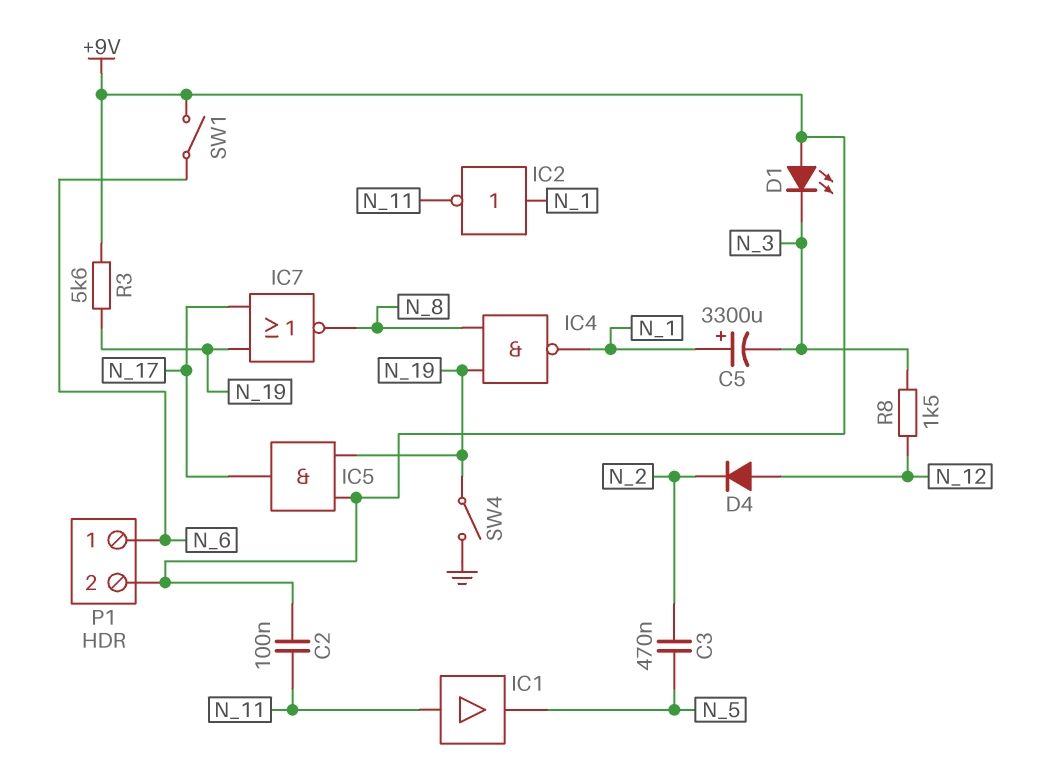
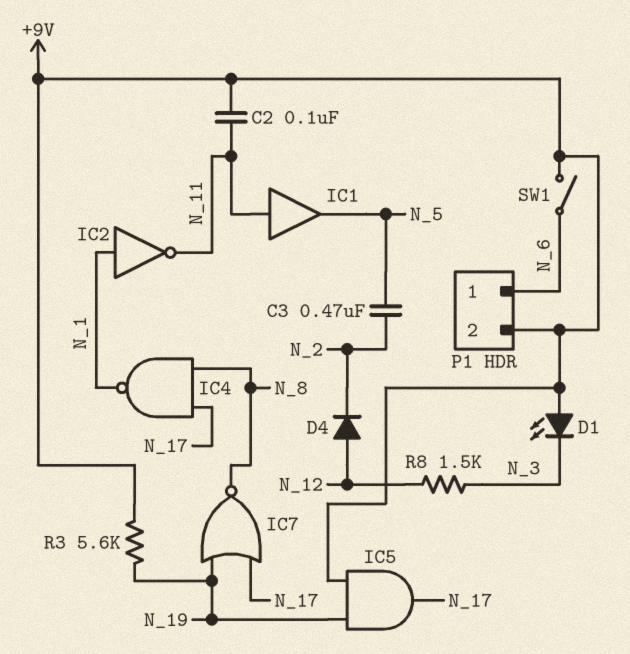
C5: 3300uF (plus N_1, minus N_3) -> none
IC4: NAND (in N_8, in N_19, out N_1) -> NAND (in N_8, in N_17, out N_1)
SW4: switch (GND, N_19) -> none

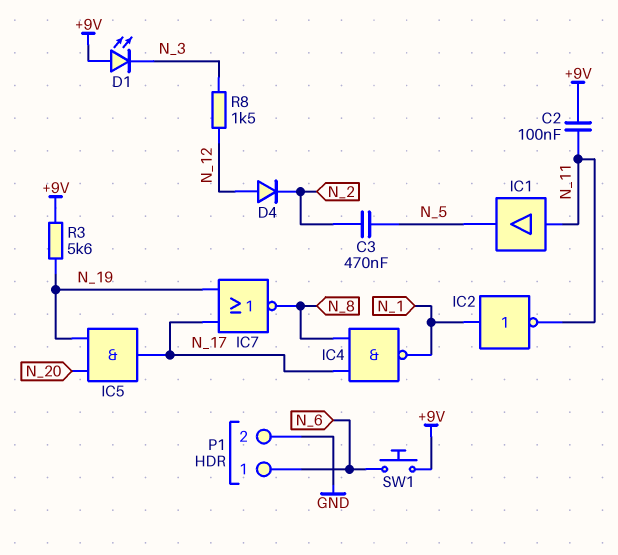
IC5: AND (in +9V, in N_19, out N_17) -> AND (in N_19, in N_20, out N_17)
P1 pin 2: +9V -> GND
SW1: switch (+9V, N_6) -> button (+9V, N_6)

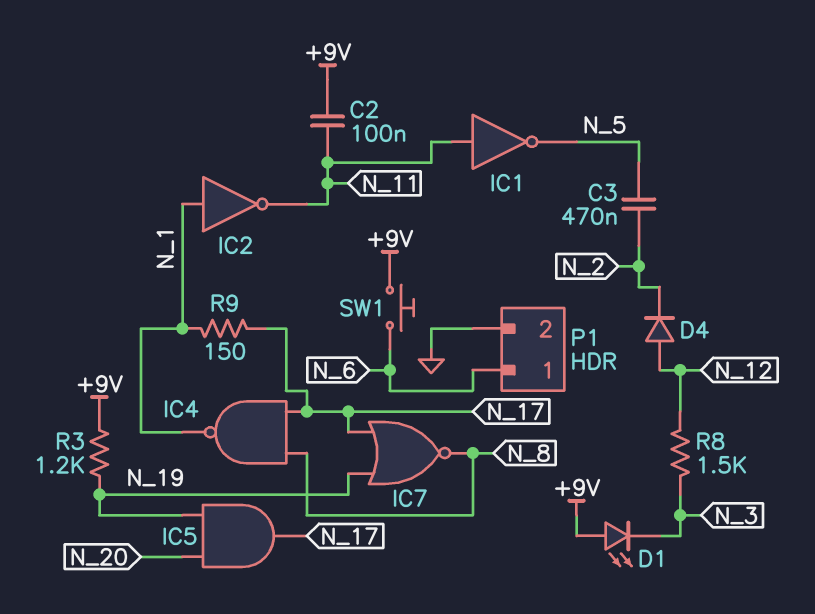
IC1: buffer (in N_11, out N_5) -> NOT (in N_11, out N_5)
R3: 5.6k (+9V, N_19) -> 1.2k (+9V, N_19)
R9: none -> 150 (N_1, N_17)

